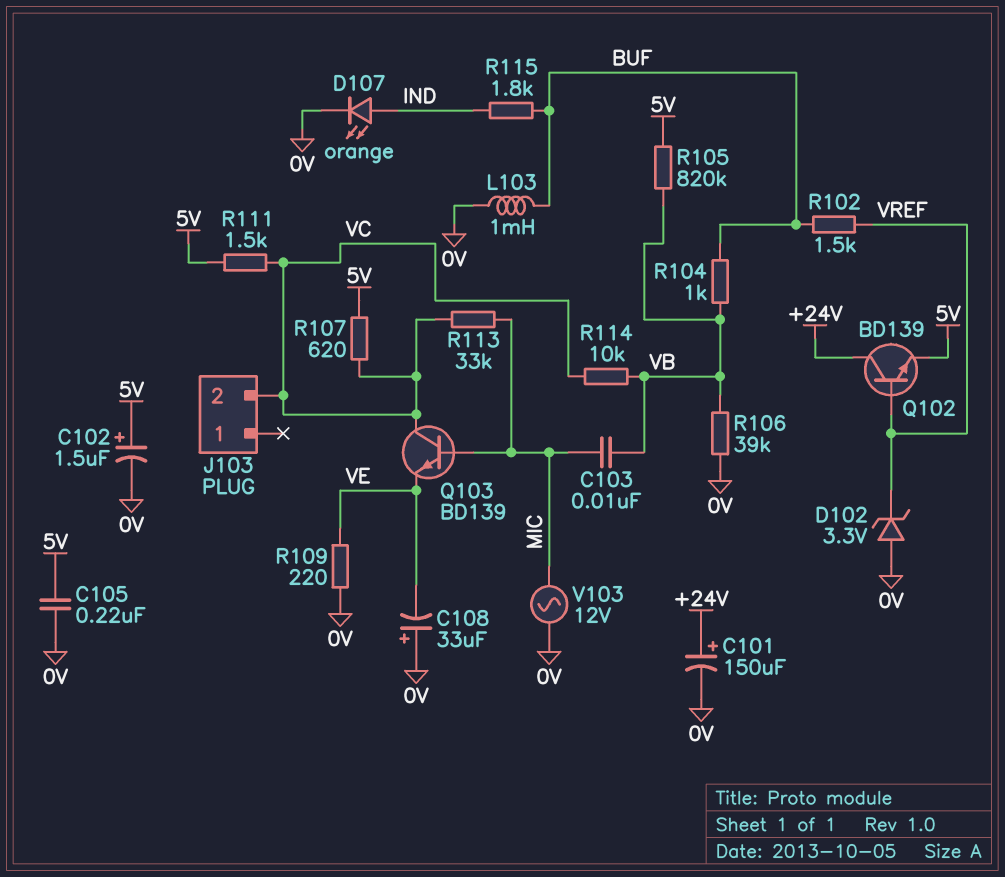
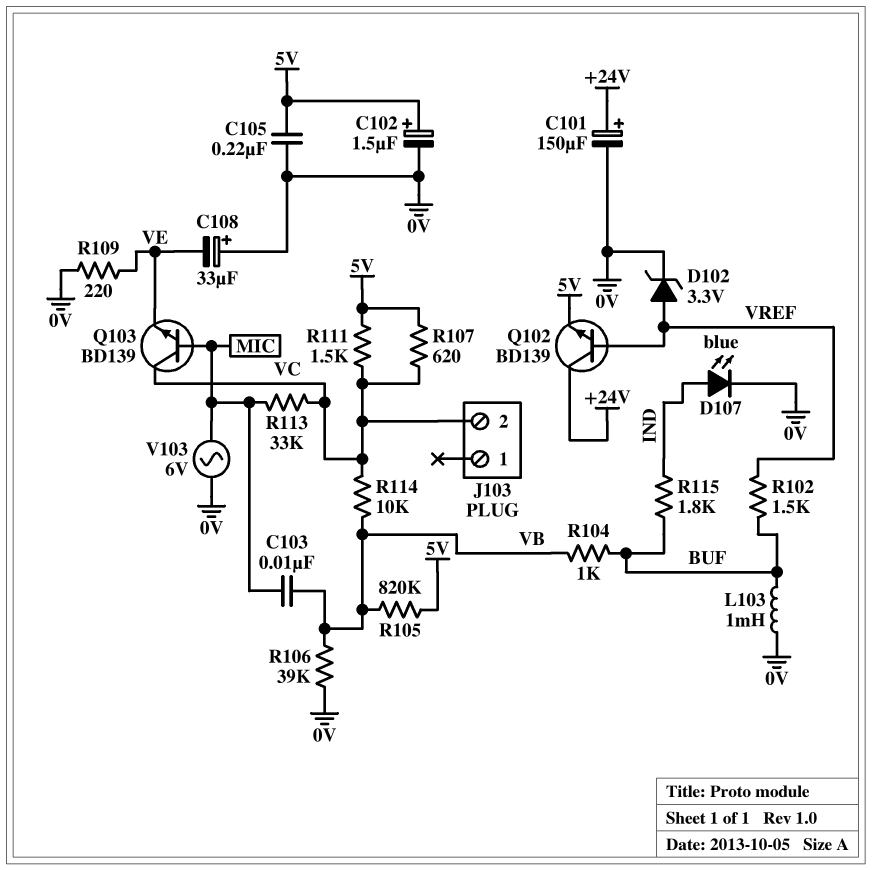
D102: zener 3.3V (A 0V, K VREF) -> zener 3.3V (A VREF, K 0V)
D107: LED orange (A IND, K 0V) -> LED blue (A IND, K 0V)
V103: AC 12V (0V, MIC) -> AC 6V (0V, MIC)

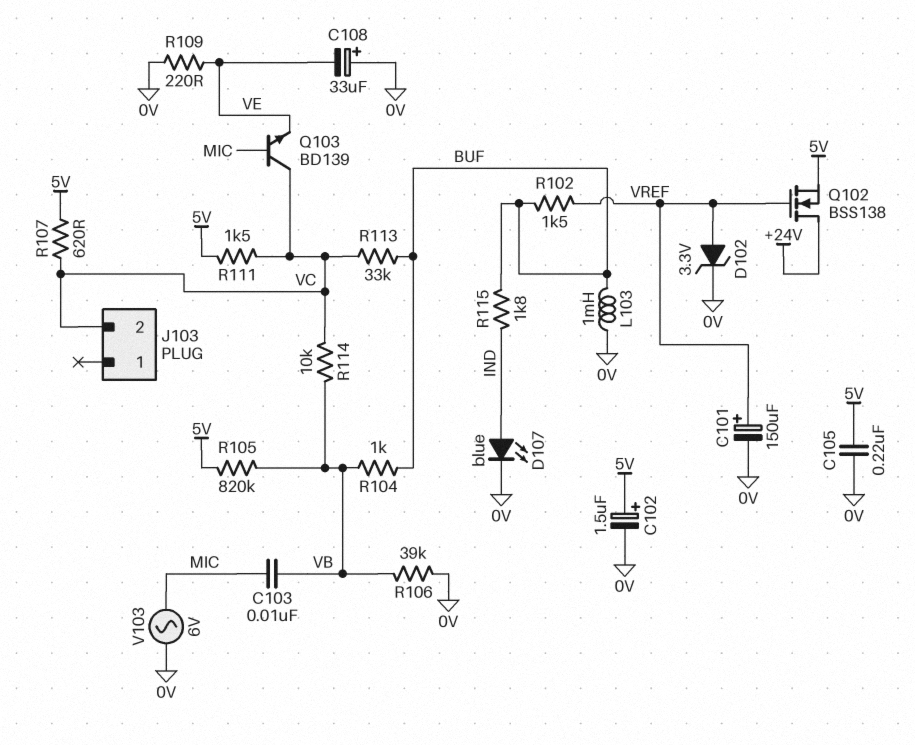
C101: 150uF (plus +24V, minus 0V) -> 150uF (plus VREF, minus 0V)
Q102: NPN BD139 (B VREF, C +24V, E 5V) -> NMOS BSS138 (G VREF, D +24V, S 5V)
R113: 33k (MIC, VC) -> 33k (BUF, VC)

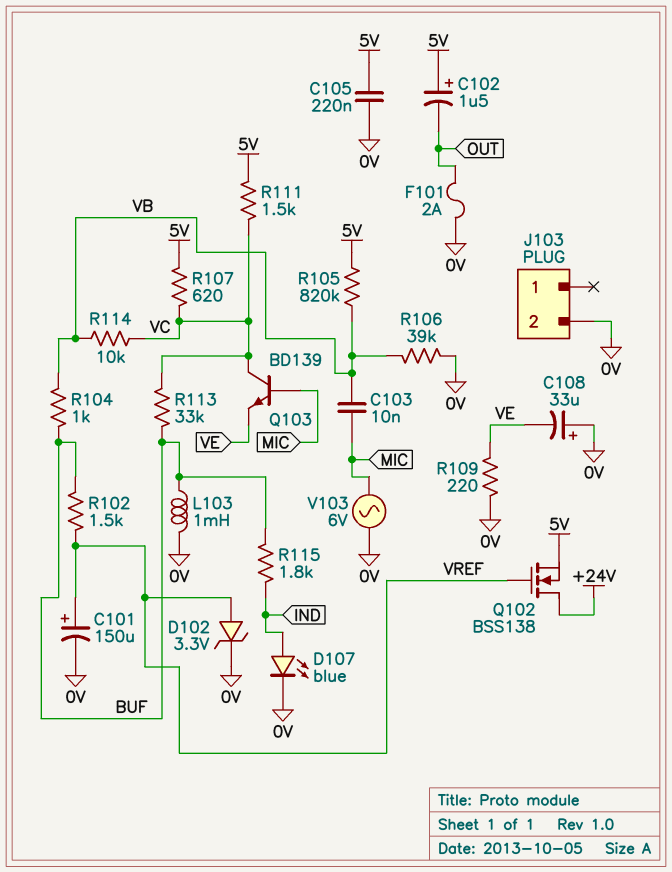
C102: 1.5uF (plus 5V, minus 0V) -> 1.5uF (plus 5V, minus OUT)
F101: none -> 2A (0V, OUT)
J103 pin 2: VC -> 0V

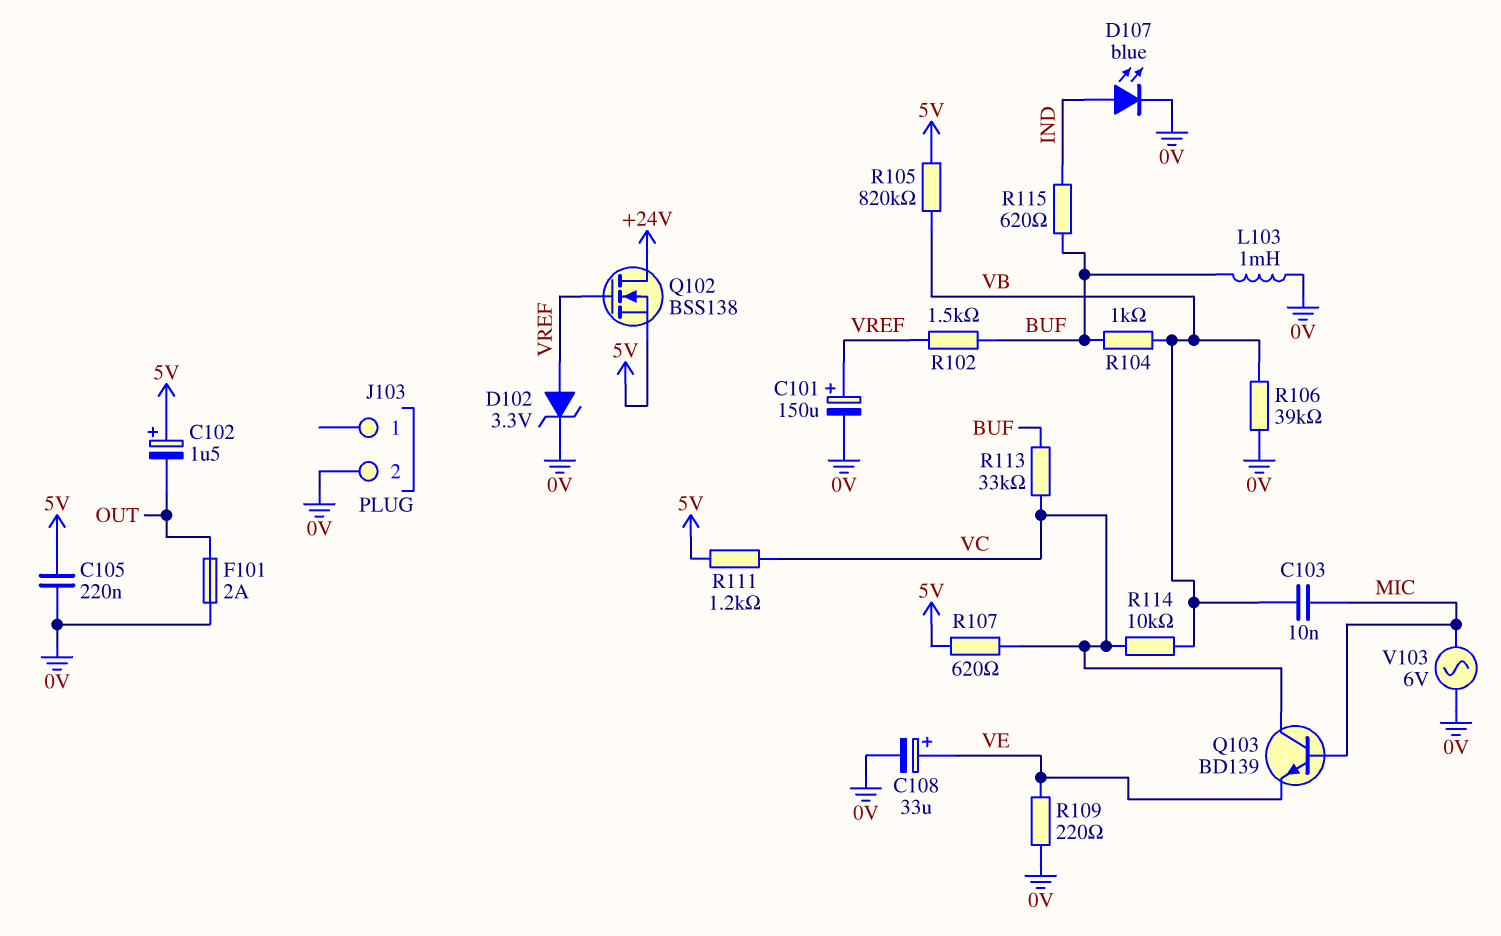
C108: 33uF (plus 0V, minus VE) -> 33uF (plus VE, minus 0V)
R111: 1.5k (5V, VC) -> 1.2k (5V, VC)
R115: 1.8k (BUF, IND) -> 620 (BUF, IND)

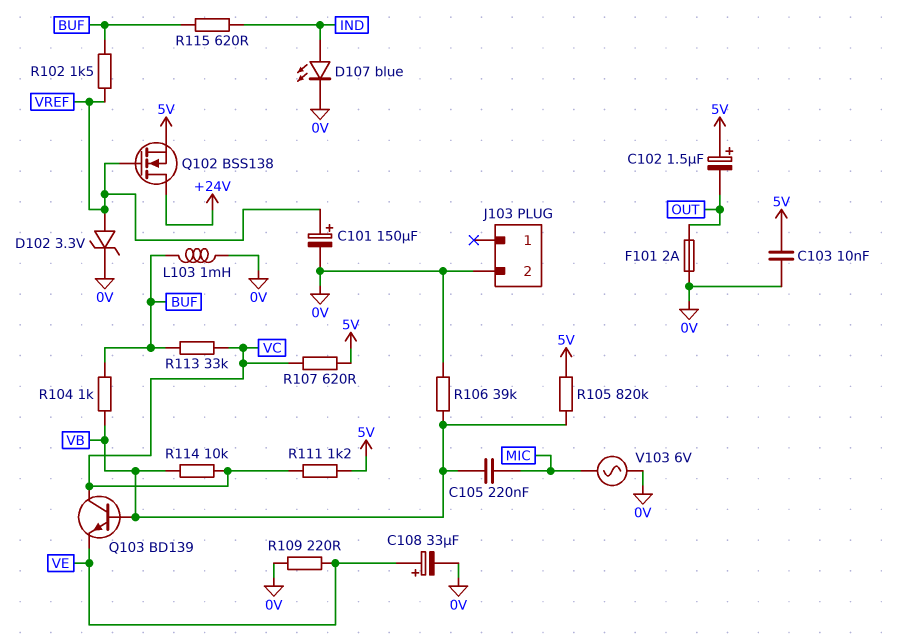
C103: 10nF (MIC, VB) -> 10nF (0V, 5V)
C105: 220nF (0V, 5V) -> 220nF (MIC, VB)
Q103: NPN BD139 (B MIC, C VC, E VE) -> NPN BD139 (B VB, C VC, E VE)

